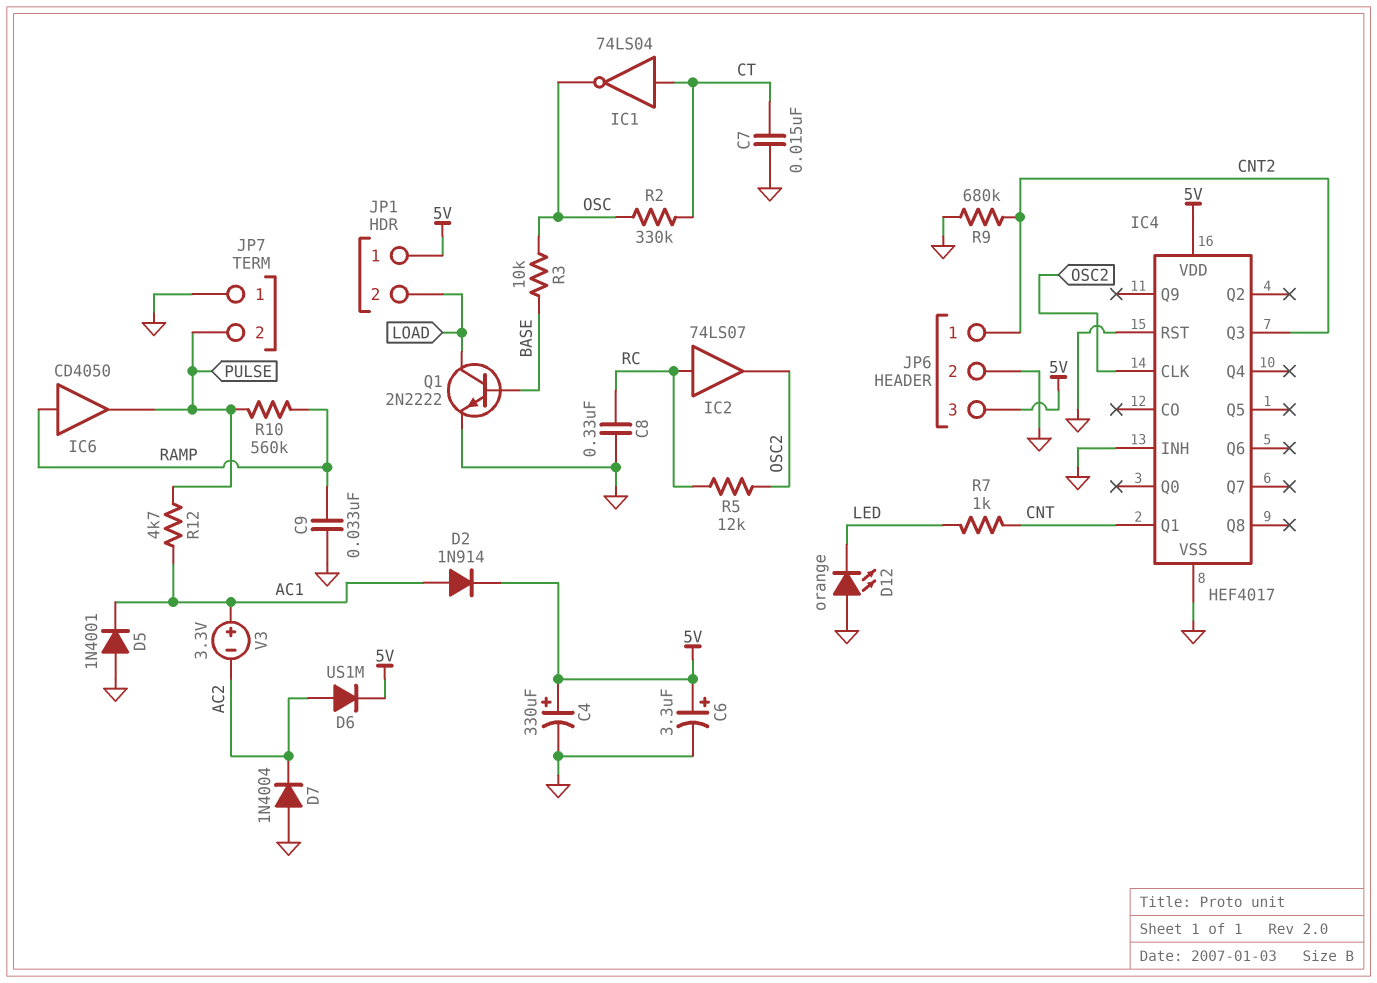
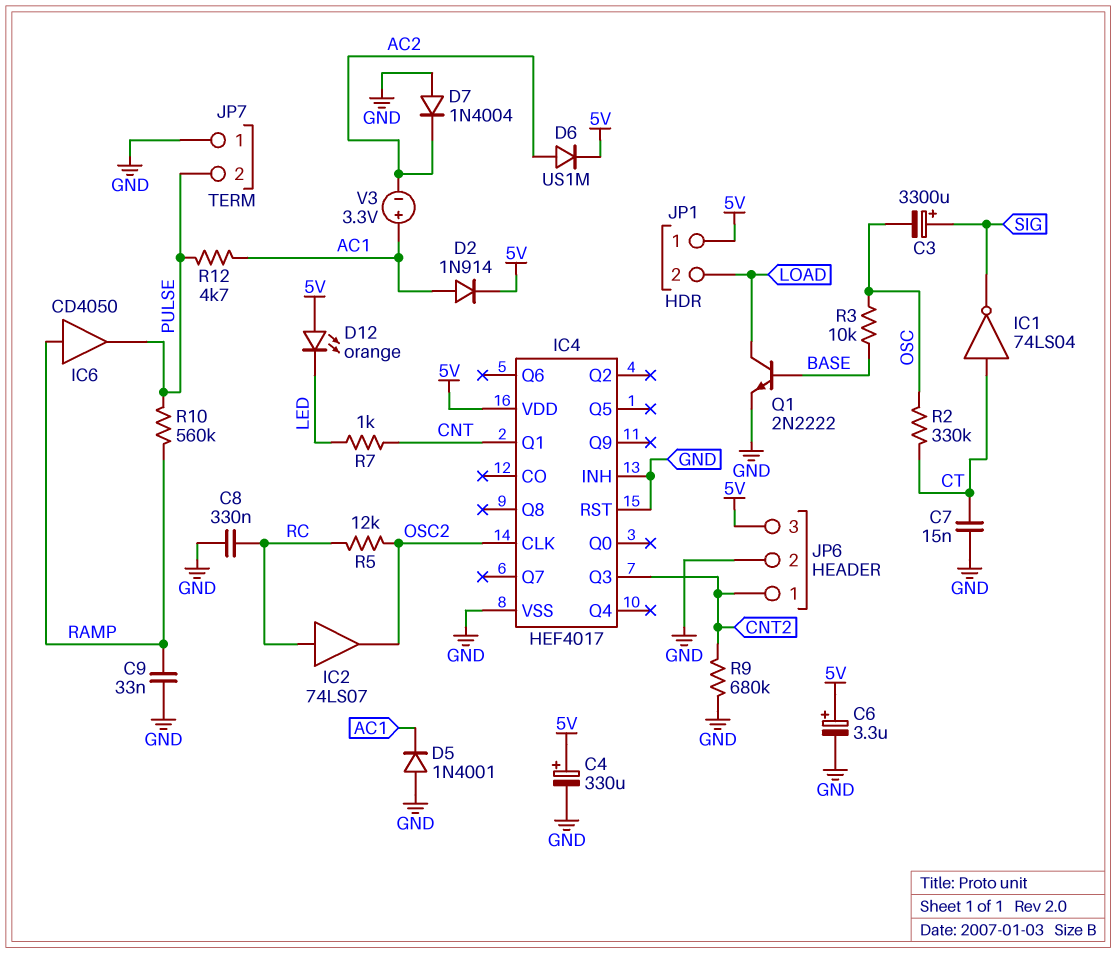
C3: none -> 3300uF (plus SIG, minus OSC)
D12: LED orange (A GND, K LED) -> LED orange (A 5V, K LED)
IC1: NOT 74LS04 (in CT, out OSC) -> NOT 74LS04 (in CT, out SIG)

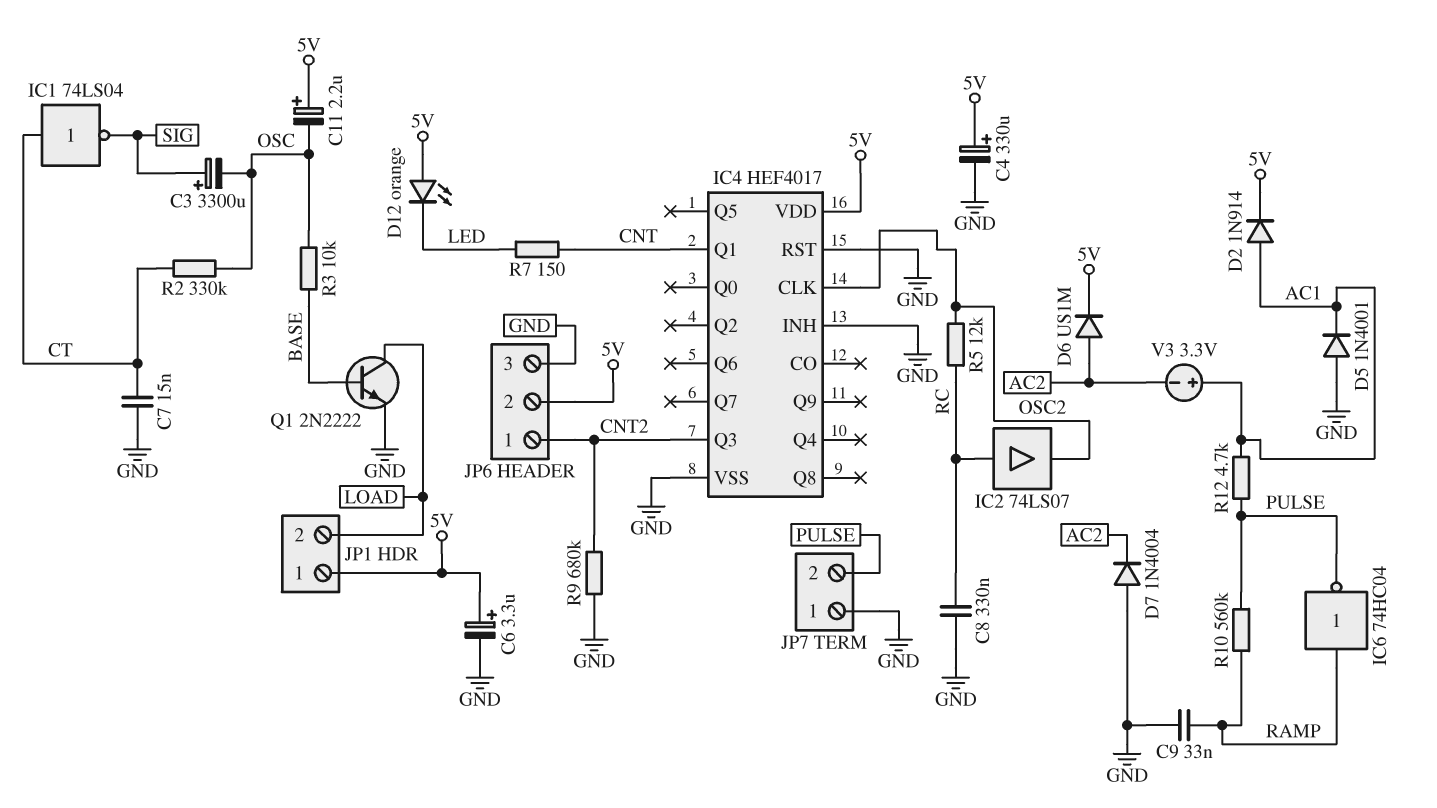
C11: none -> 2.2uF (plus 5V, minus OSC)
IC6: buffer CD4050 (in RAMP, out PULSE) -> NOT 74HC04 (in RAMP, out PULSE)
JP6 pin 2: GND -> 5V
JP6 pin 3: 5V -> GND
R7: 1k (CNT, LED) -> 150 (CNT, LED)

